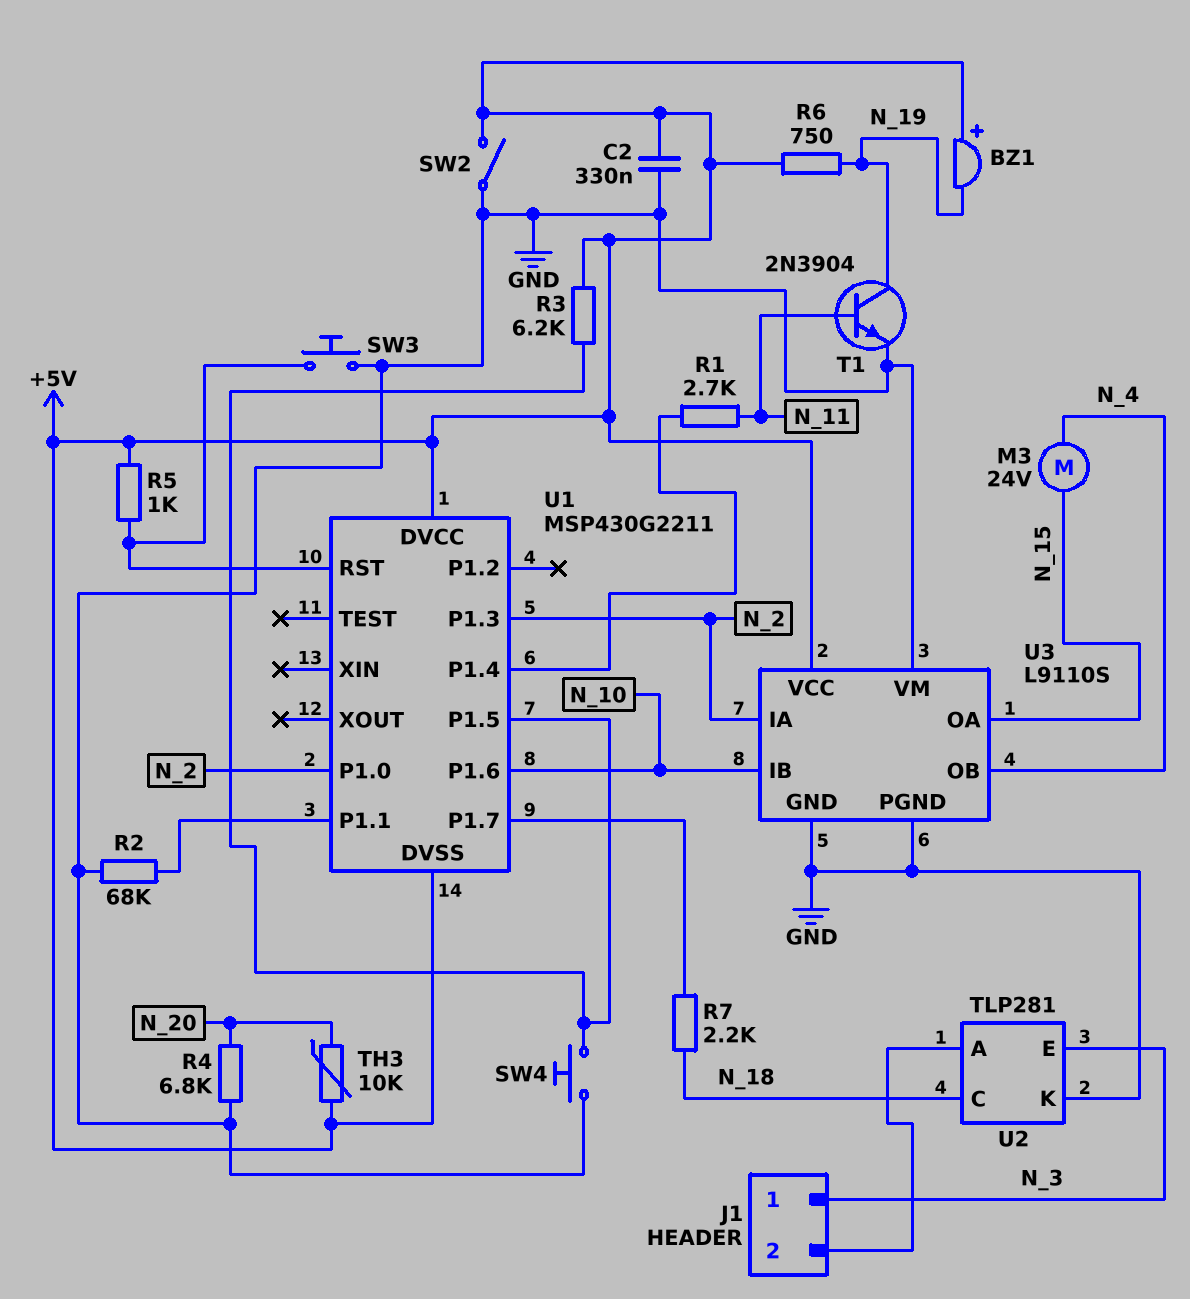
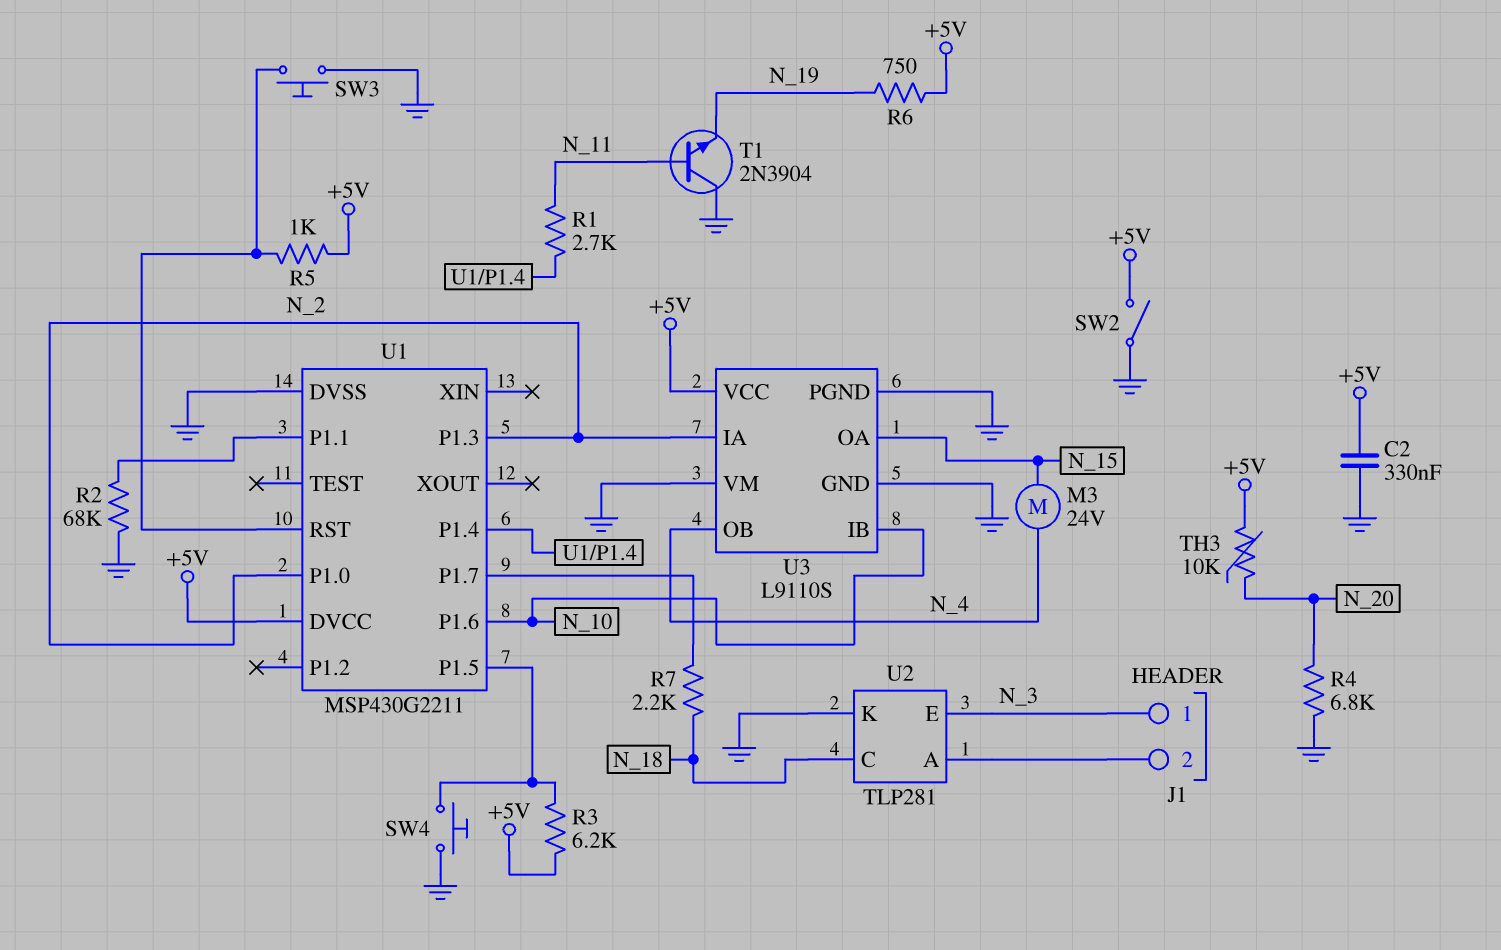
BZ1: buzzer (plus +5V, minus N_19) -> none
T1: NPN 2N3904 (B N_11, C N_19, E GND) -> NPN 2N3904 (B N_11, C GND, E N_19)
U1 pin DVSS: +5V -> GND

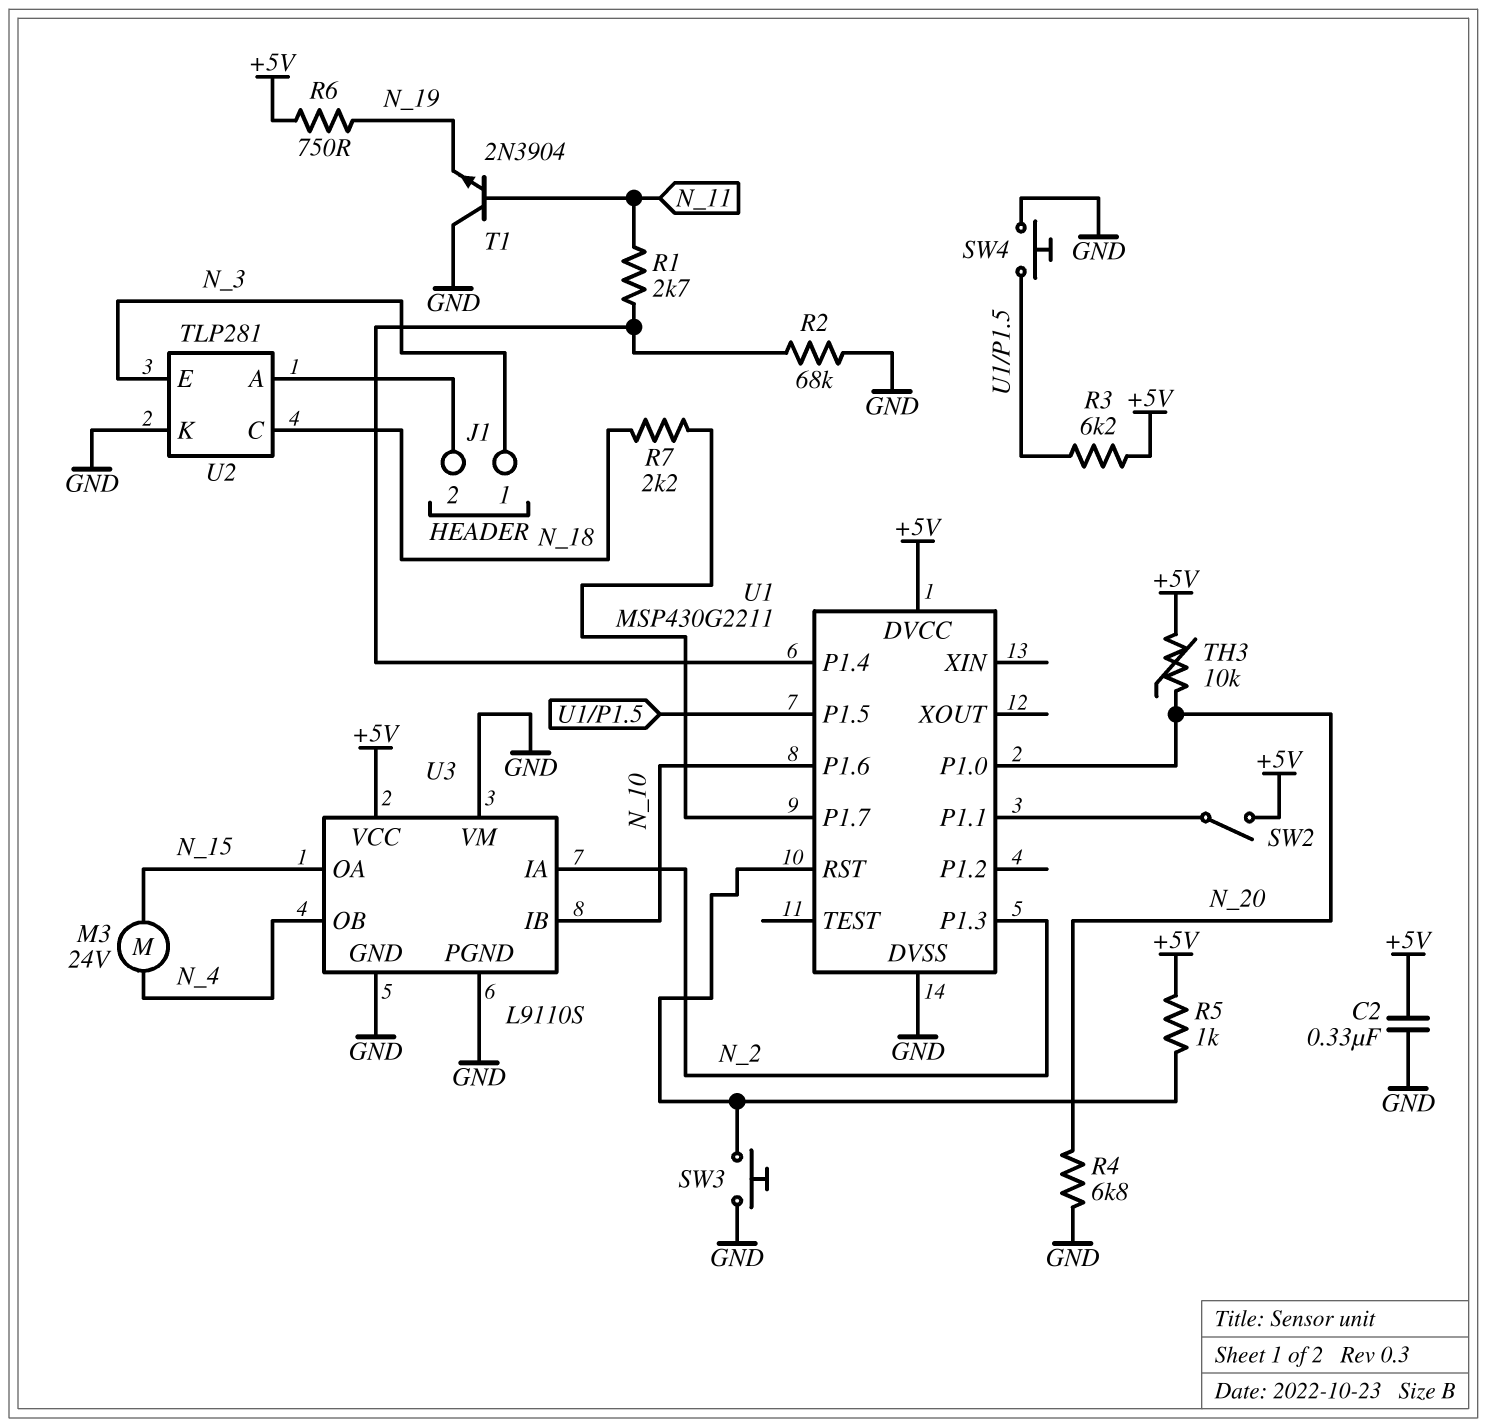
R2: 68k (GND, U1/P1.1) -> 68k (GND, U1/P1.4)
SW2: switch (+5V, GND) -> switch (+5V, U1/P1.1)
U1 pin P1.0: N_2 -> N_20

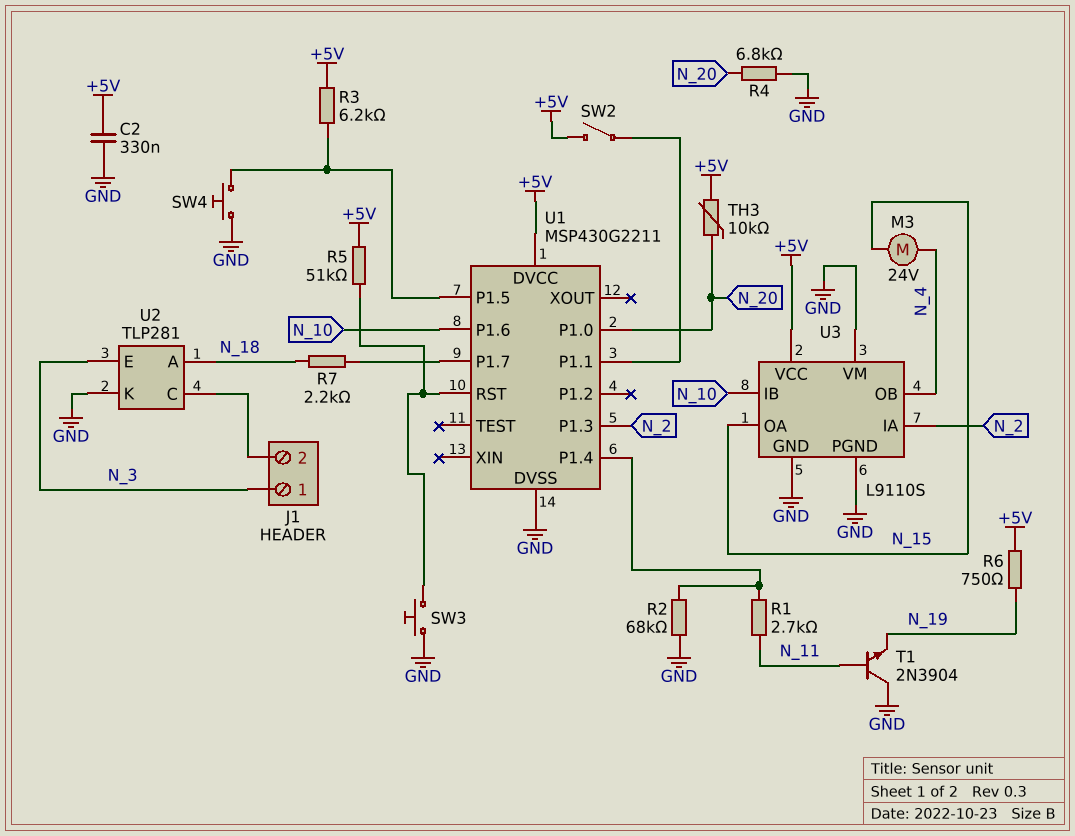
R5: 1k (+5V, U1/RST) -> 51k (+5V, U1/RST)
U2 pin A: J1/2 -> N_18
U2 pin C: N_18 -> J1/2

